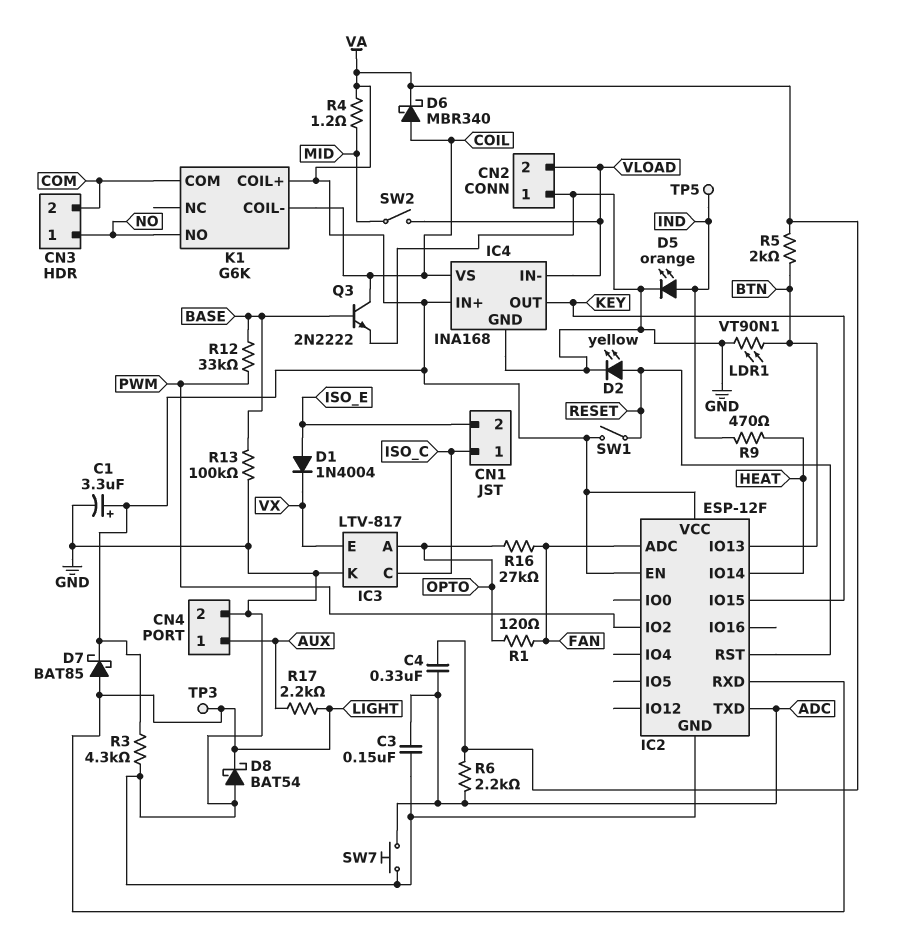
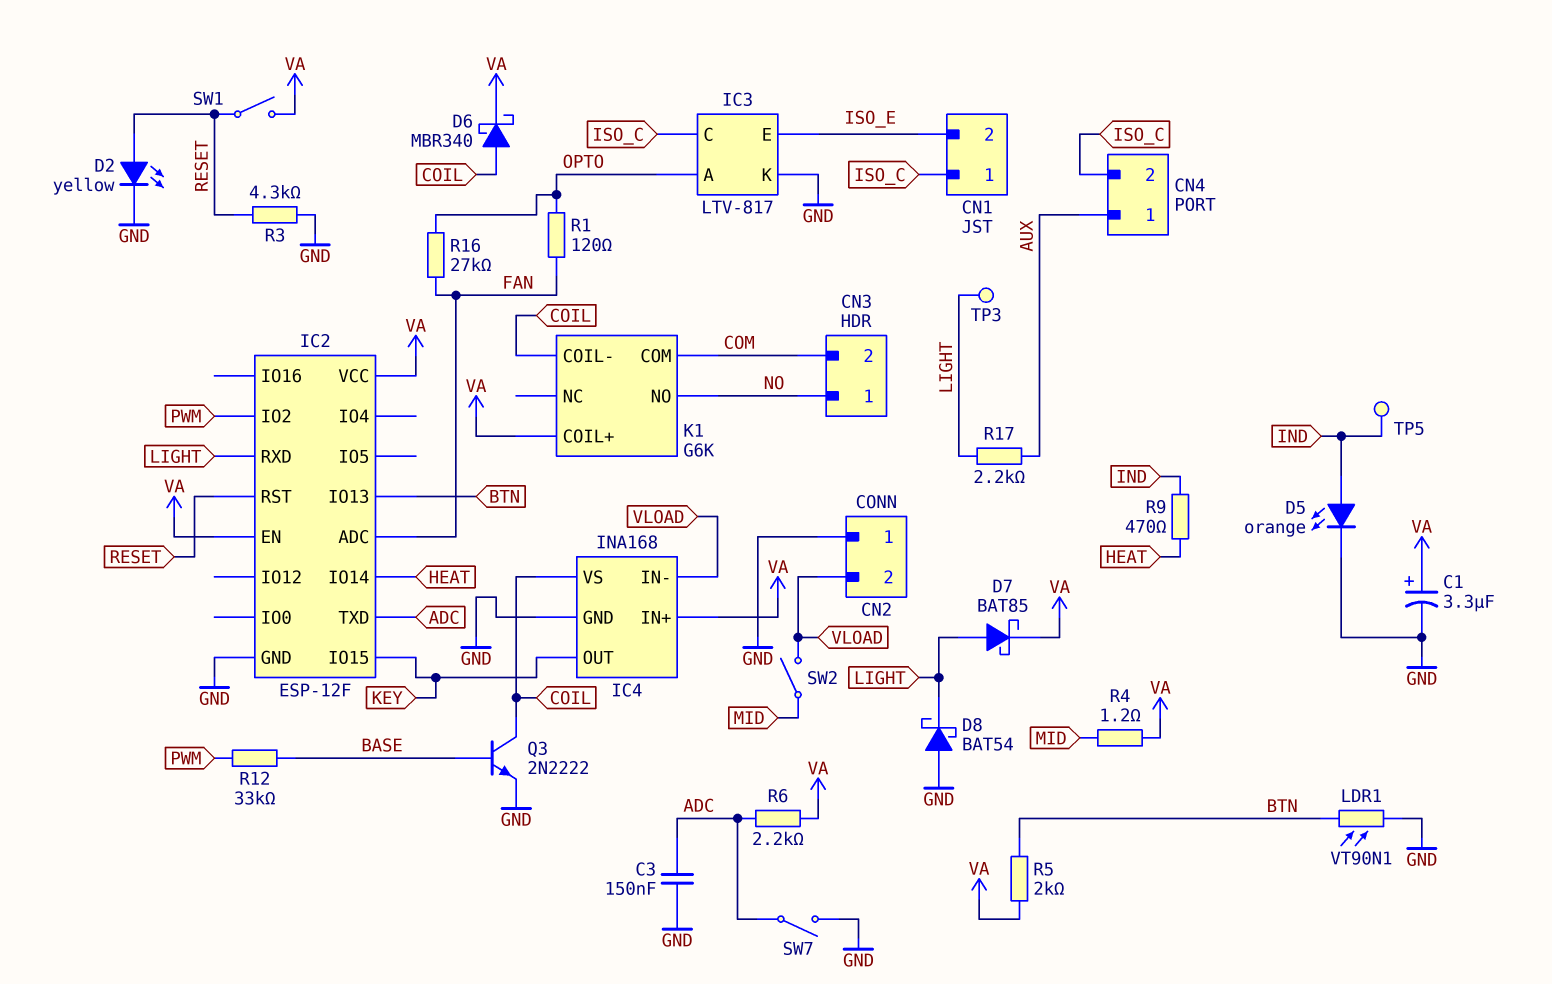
C4: 330nF (ADC, VA) -> none
CN4 pin 2: GND -> ISO_C
D1: diode 1N4004 (A ISO_E, K VX) -> none
IC3 pin E: VX -> ISO_E
R3: 4.3k (GND, VA) -> 4.3k (GND, RESET)
R13: 100k (BASE, GND) -> none
SW7: button (ADC, GND) -> switch (ADC, GND)

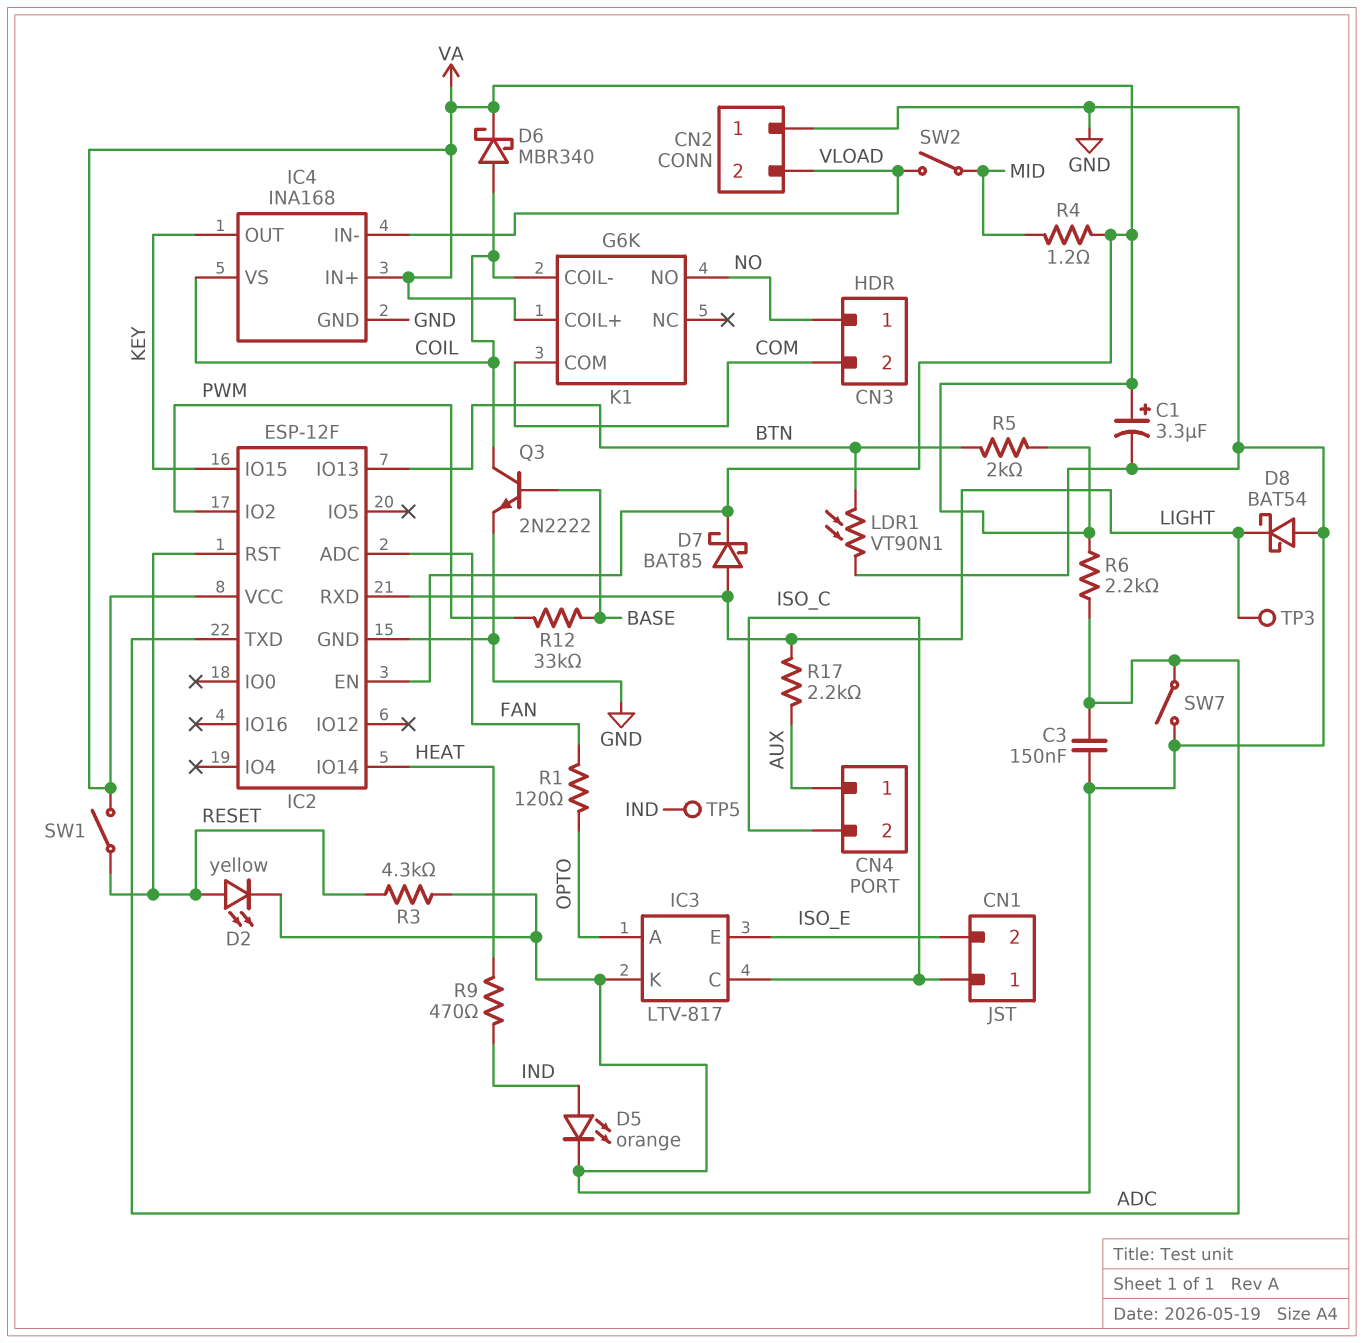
R16: 27k (FAN, OPTO) -> none

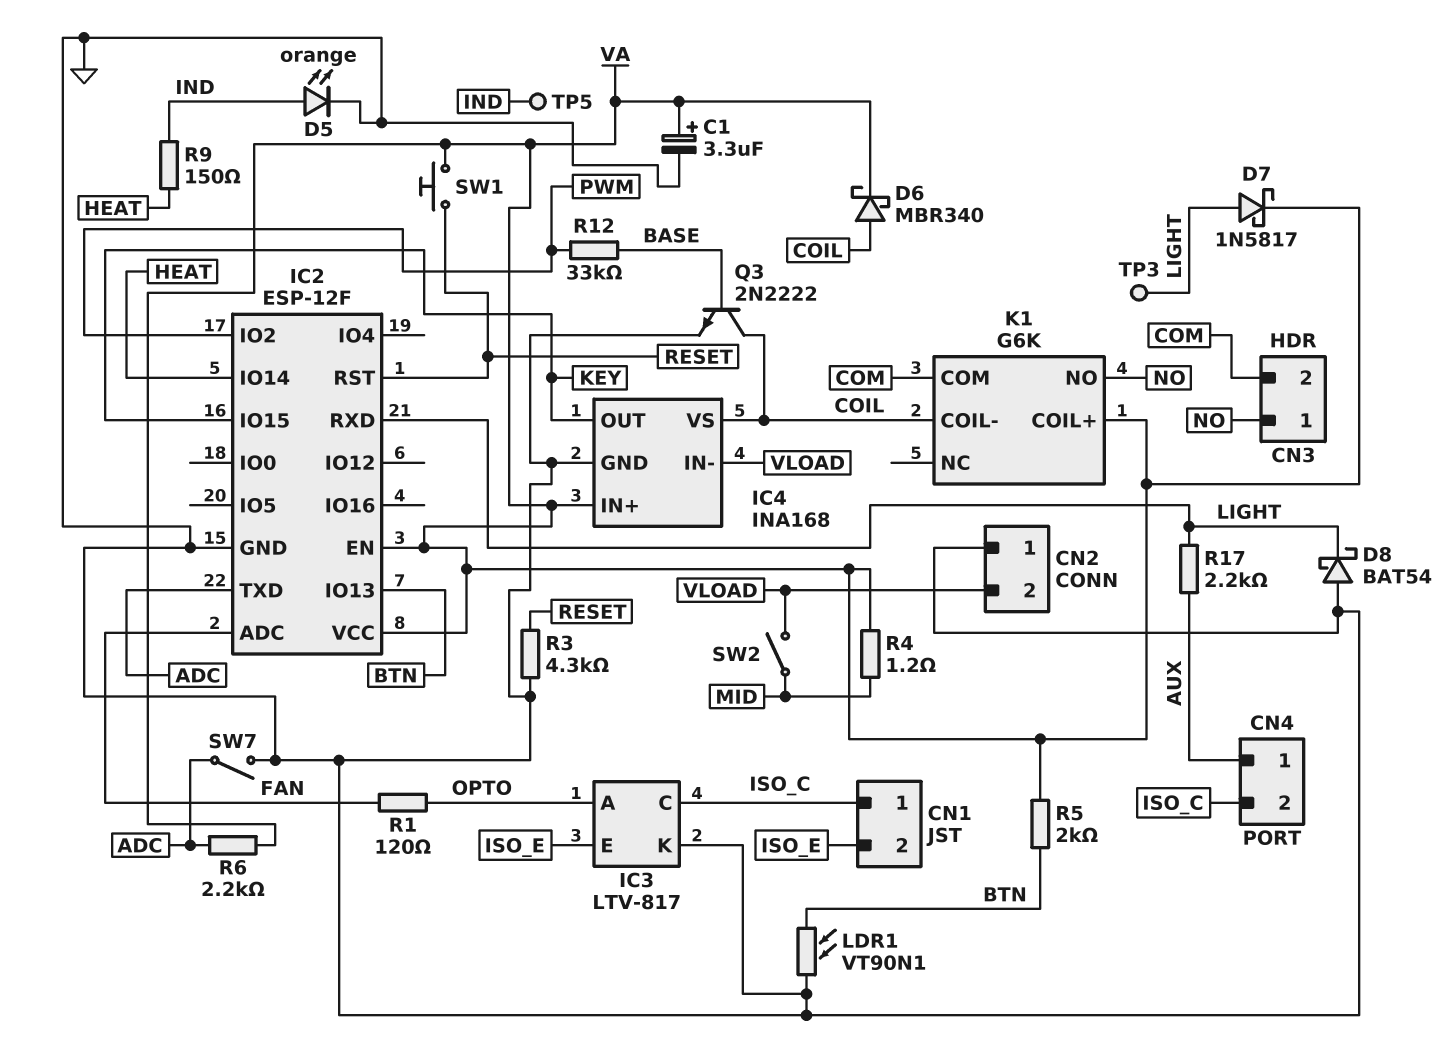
C3: 150nF (ADC, GND) -> none
D2: LED yellow (A RESET, K GND) -> none
D7: schottky BAT85 (A LIGHT, K VA) -> schottky 1N5817 (A LIGHT, K VA)
R9: 470 (HEAT, IND) -> 150 (HEAT, IND)
SW1: switch (RESET, VA) -> button (RESET, VA)

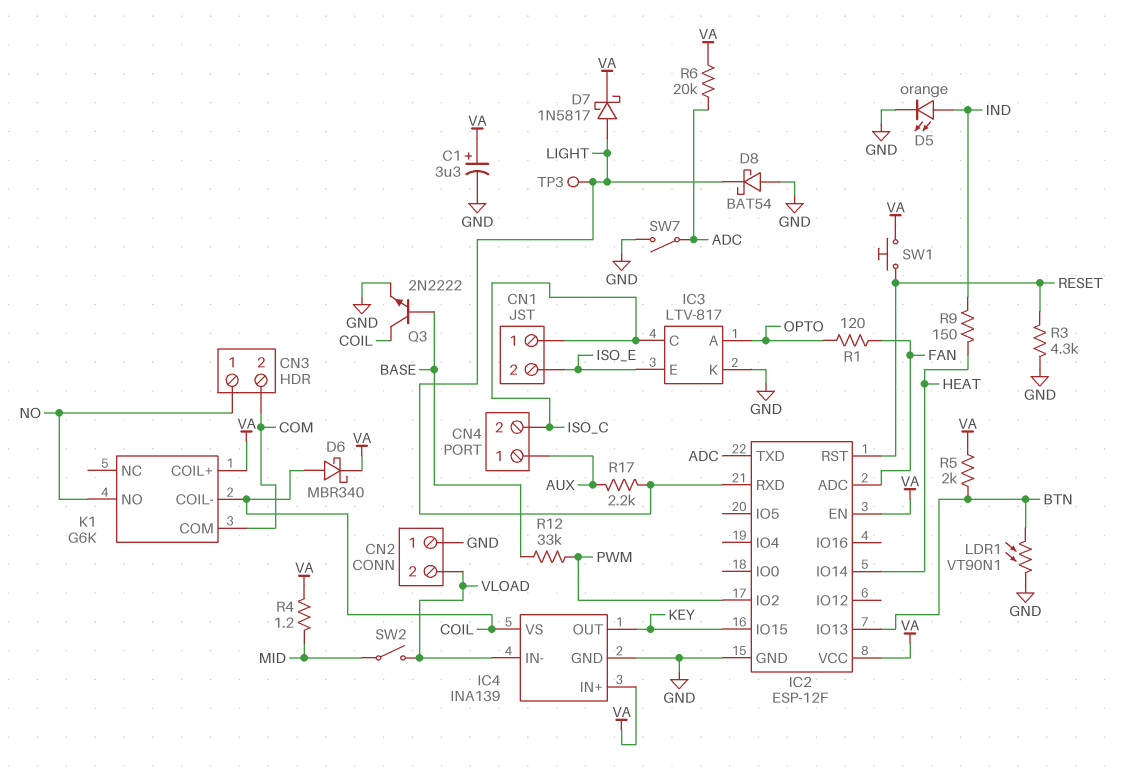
IC4: INA168 -> INA139
R6: 2.2k (ADC, VA) -> 20k (ADC, VA)
TP5: test point (IND) -> none

